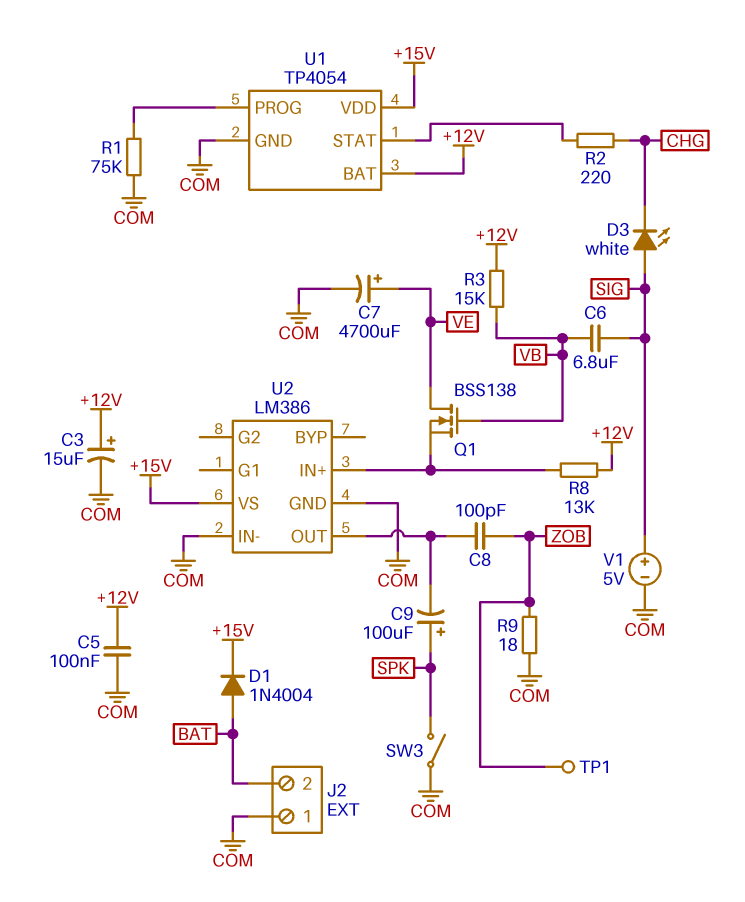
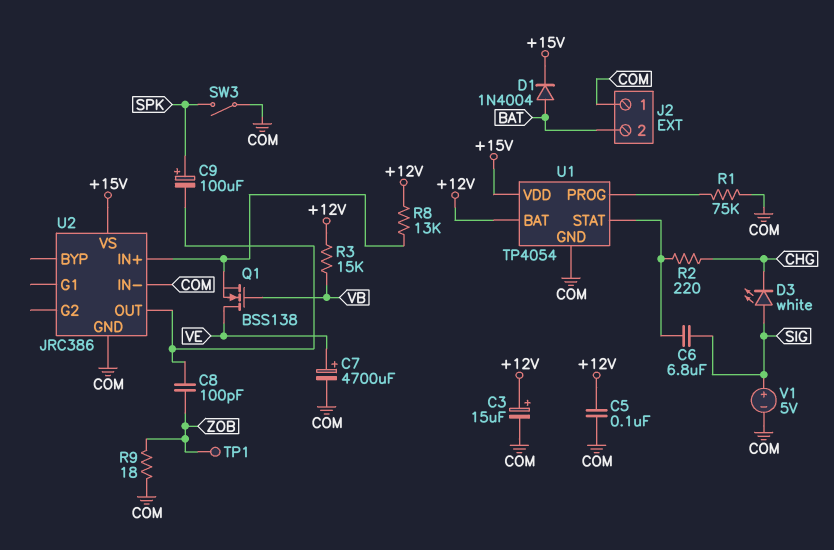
C6: 6.8uF (SIG, VB) -> 6.8uF (SIG, U1/STAT)
U2: LM386 -> JRC386

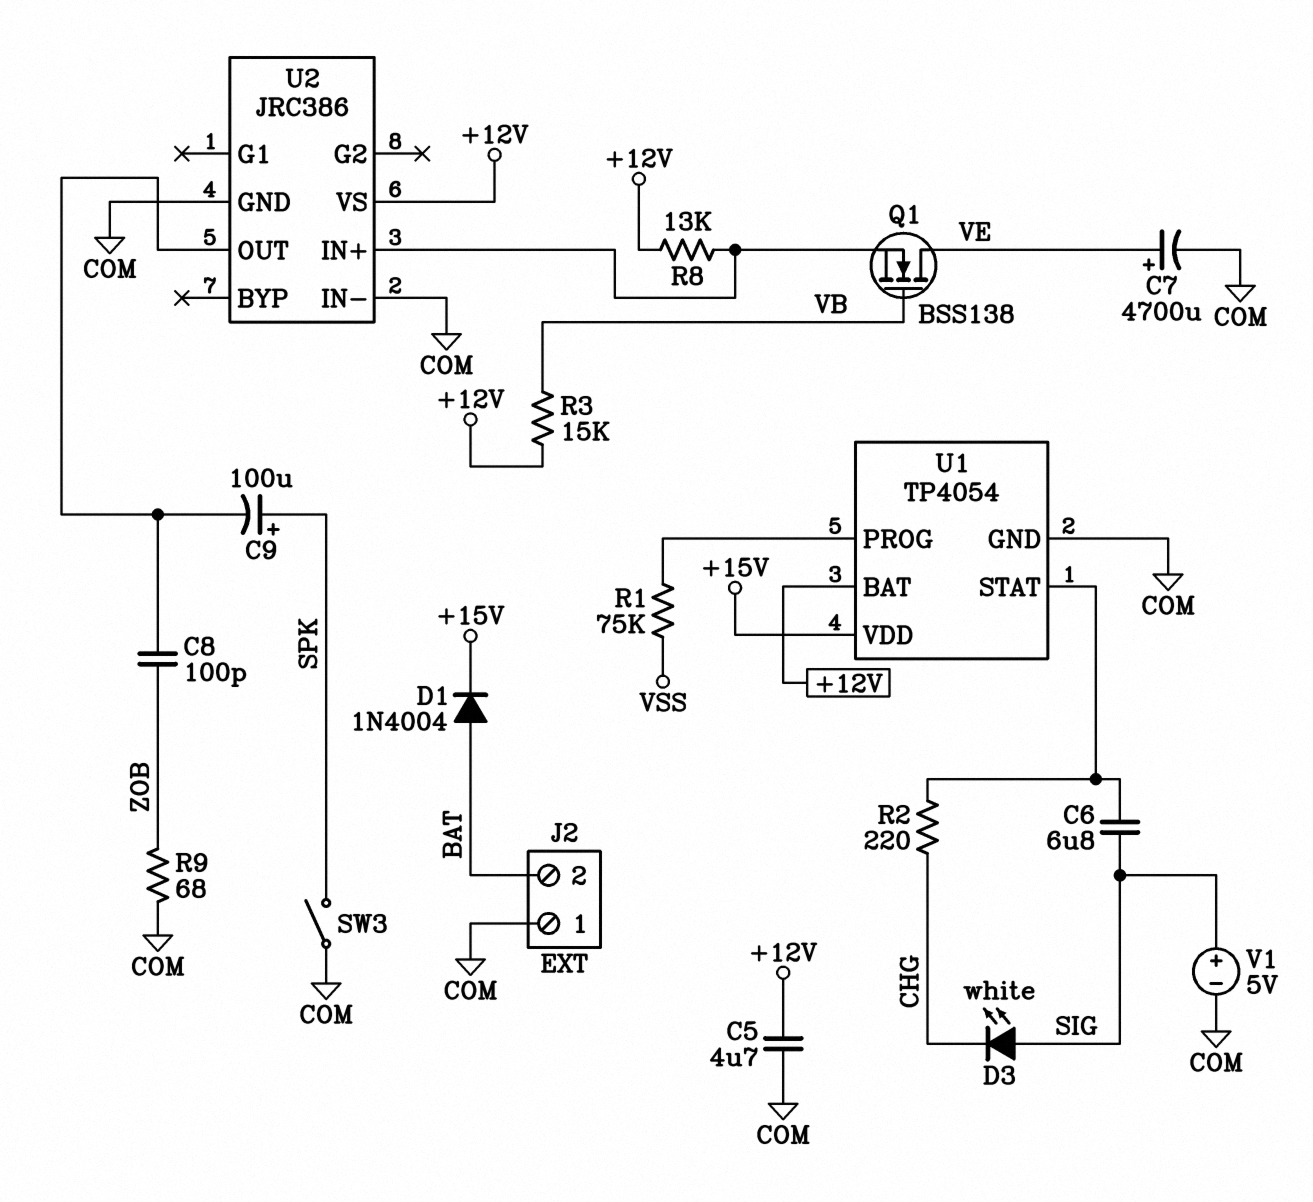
C3: 15uF (plus +12V, minus COM) -> none
C5: 100nF (+12V, COM) -> 4.7uF (+12V, COM)
R1: 75k (COM, U1/PROG) -> 75k (U1/PROG, VSS)
R9: 18 (COM, ZOB) -> 68 (COM, ZOB)
TP1: test point (ZOB) -> none
U2 pin VS: +15V -> +12V

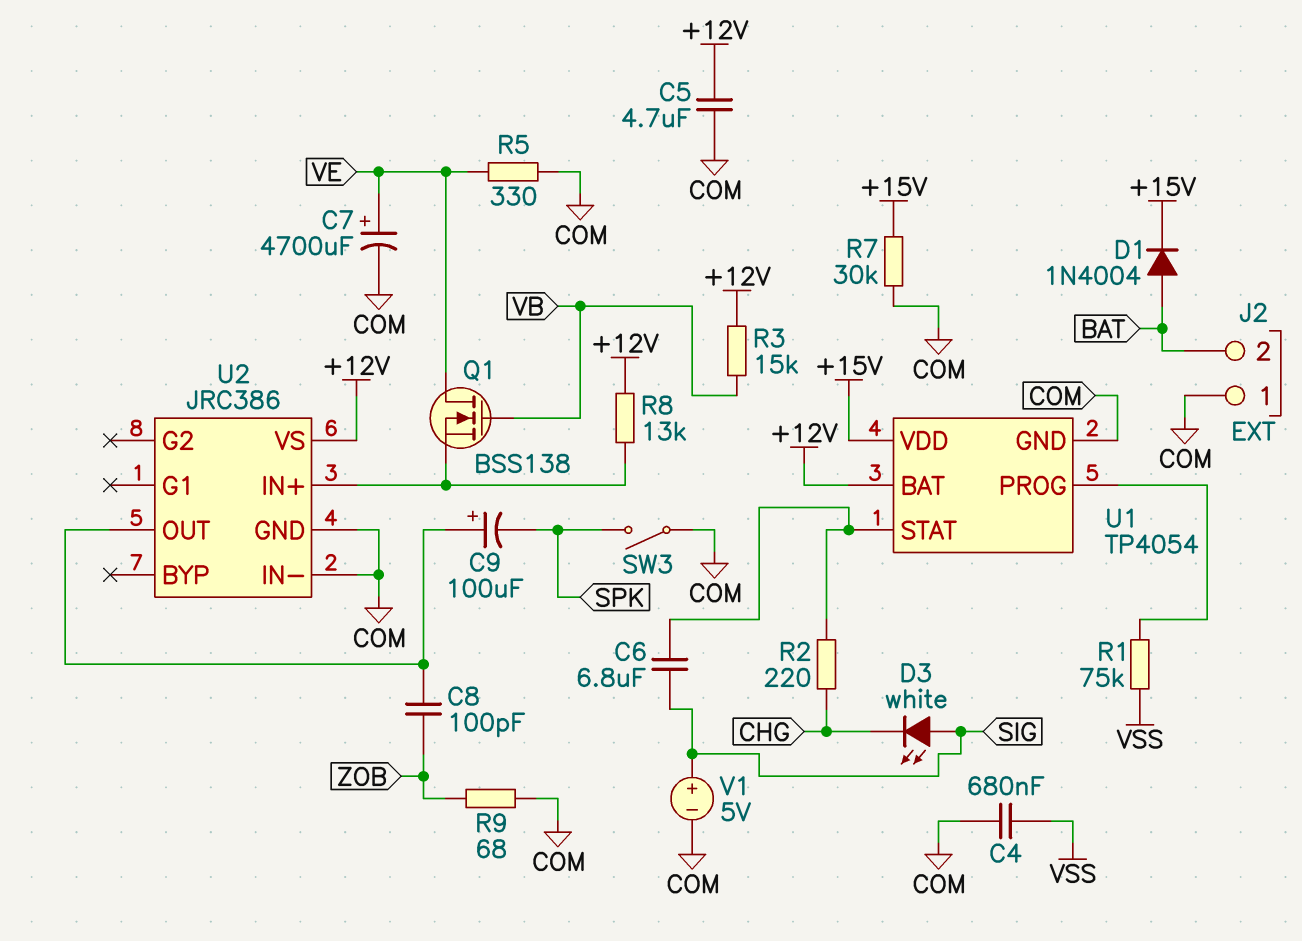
C4: none -> 680nF (COM, VSS)
C9: 100uF (plus SPK, minus U2/OUT) -> 100uF (plus U2/OUT, minus SPK)
R5: none -> 330 (COM, VE)
R7: none -> 30k (+15V, COM)

